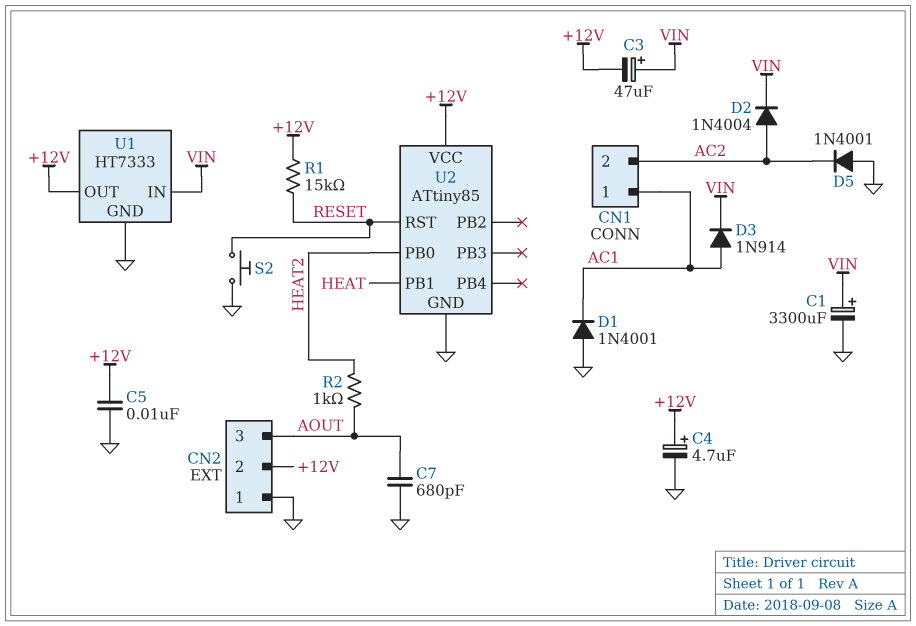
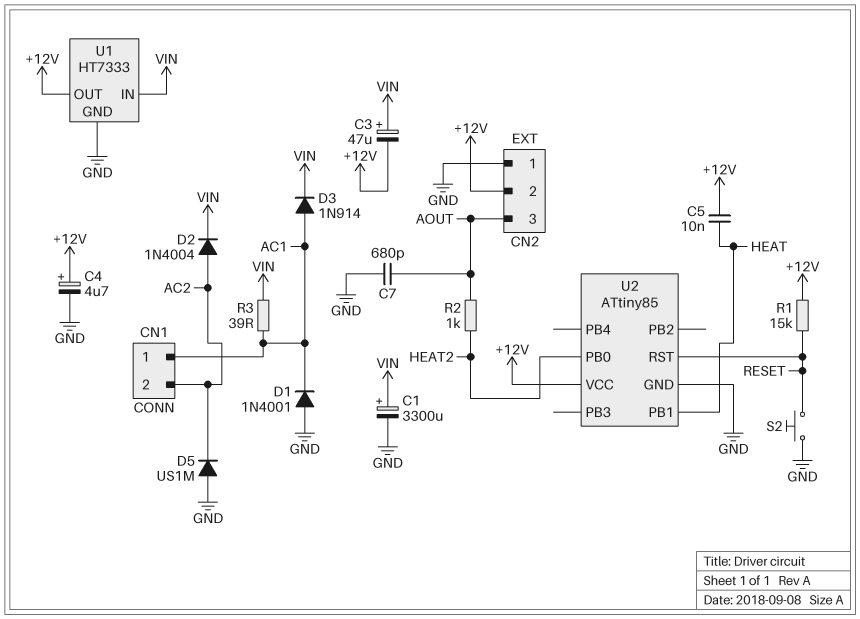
C5: 10nF (+12V, GND) -> 10nF (+12V, HEAT)
D5: diode 1N4001 (A GND, K AC2) -> diode US1M (A GND, K AC2)
R3: none -> 39 (AC1, VIN)

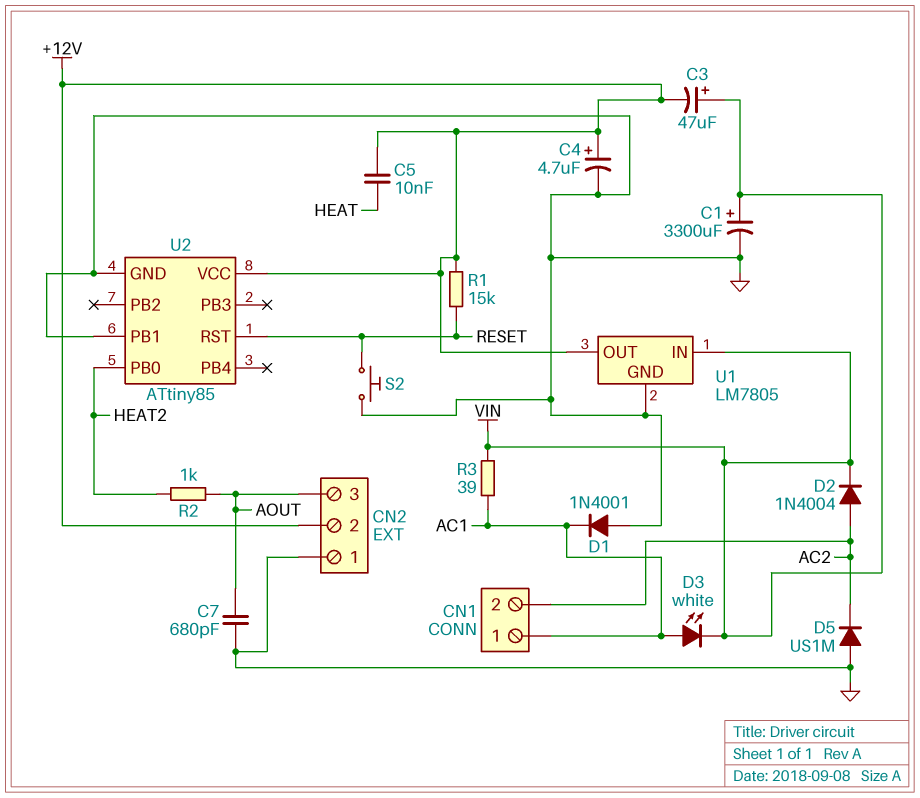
D3: diode 1N914 (A AC1, K VIN) -> LED white (A AC1, K VIN)
U1: HT7333 -> LM7805
U2 pin PB1: HEAT -> GND

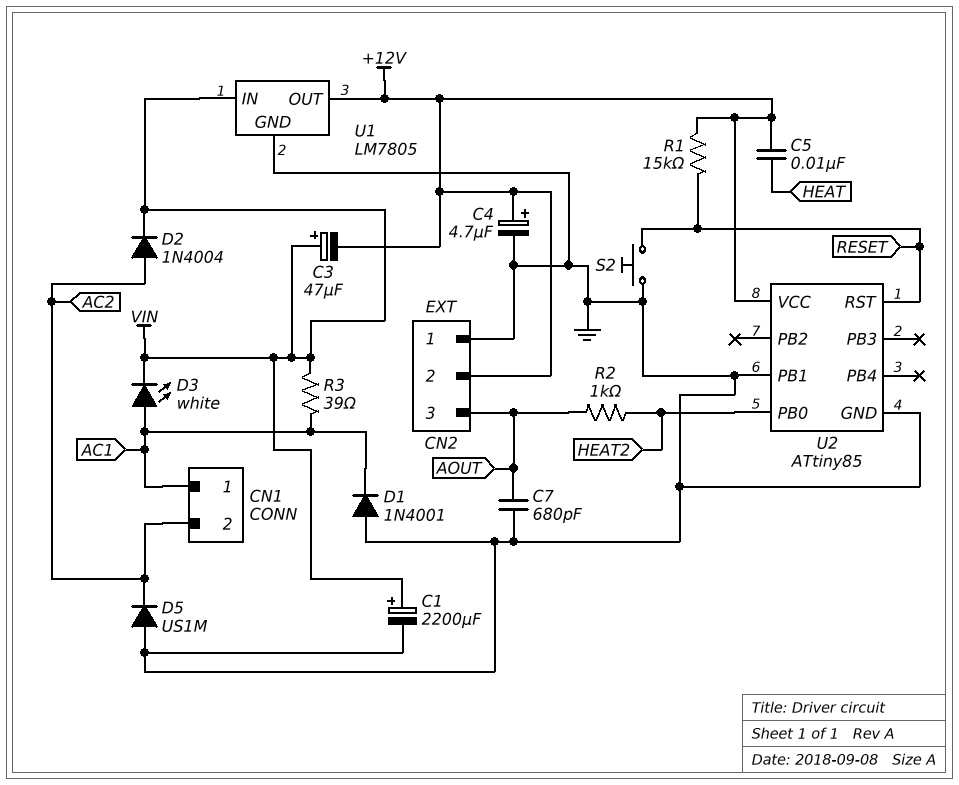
C1: 3300uF (plus VIN, minus GND) -> 2200uF (plus VIN, minus GND)

